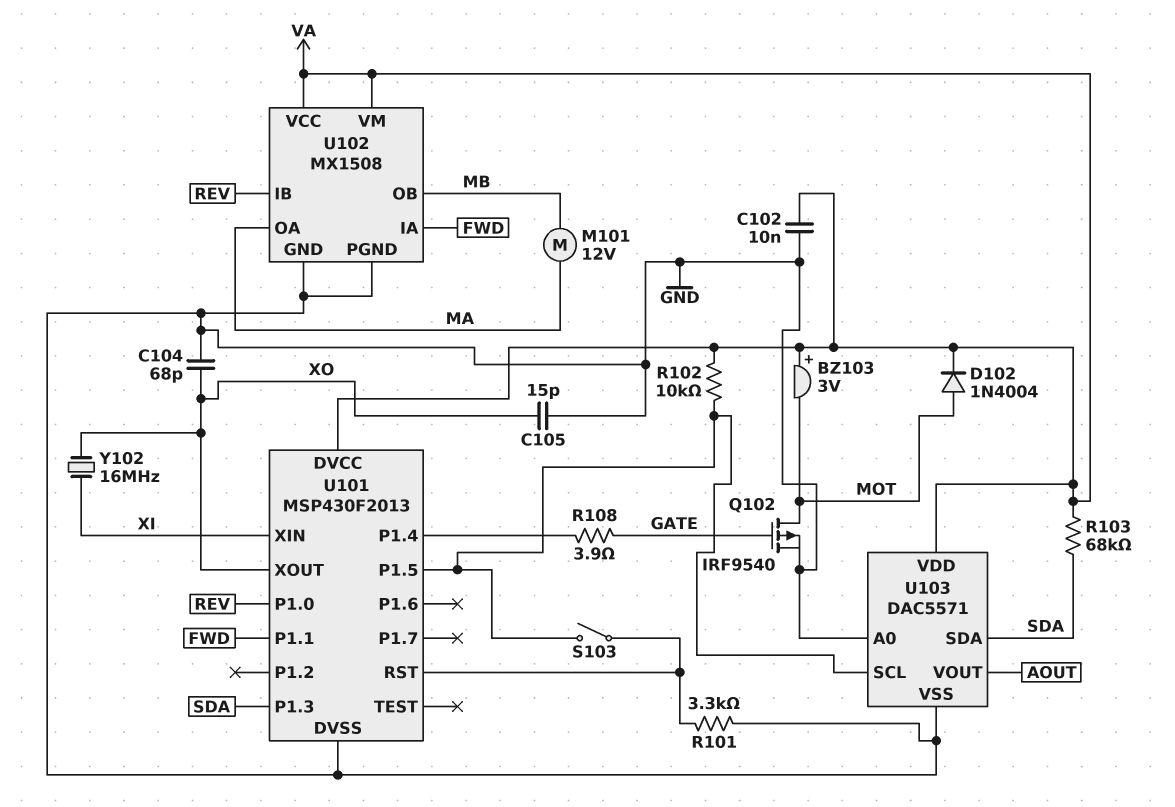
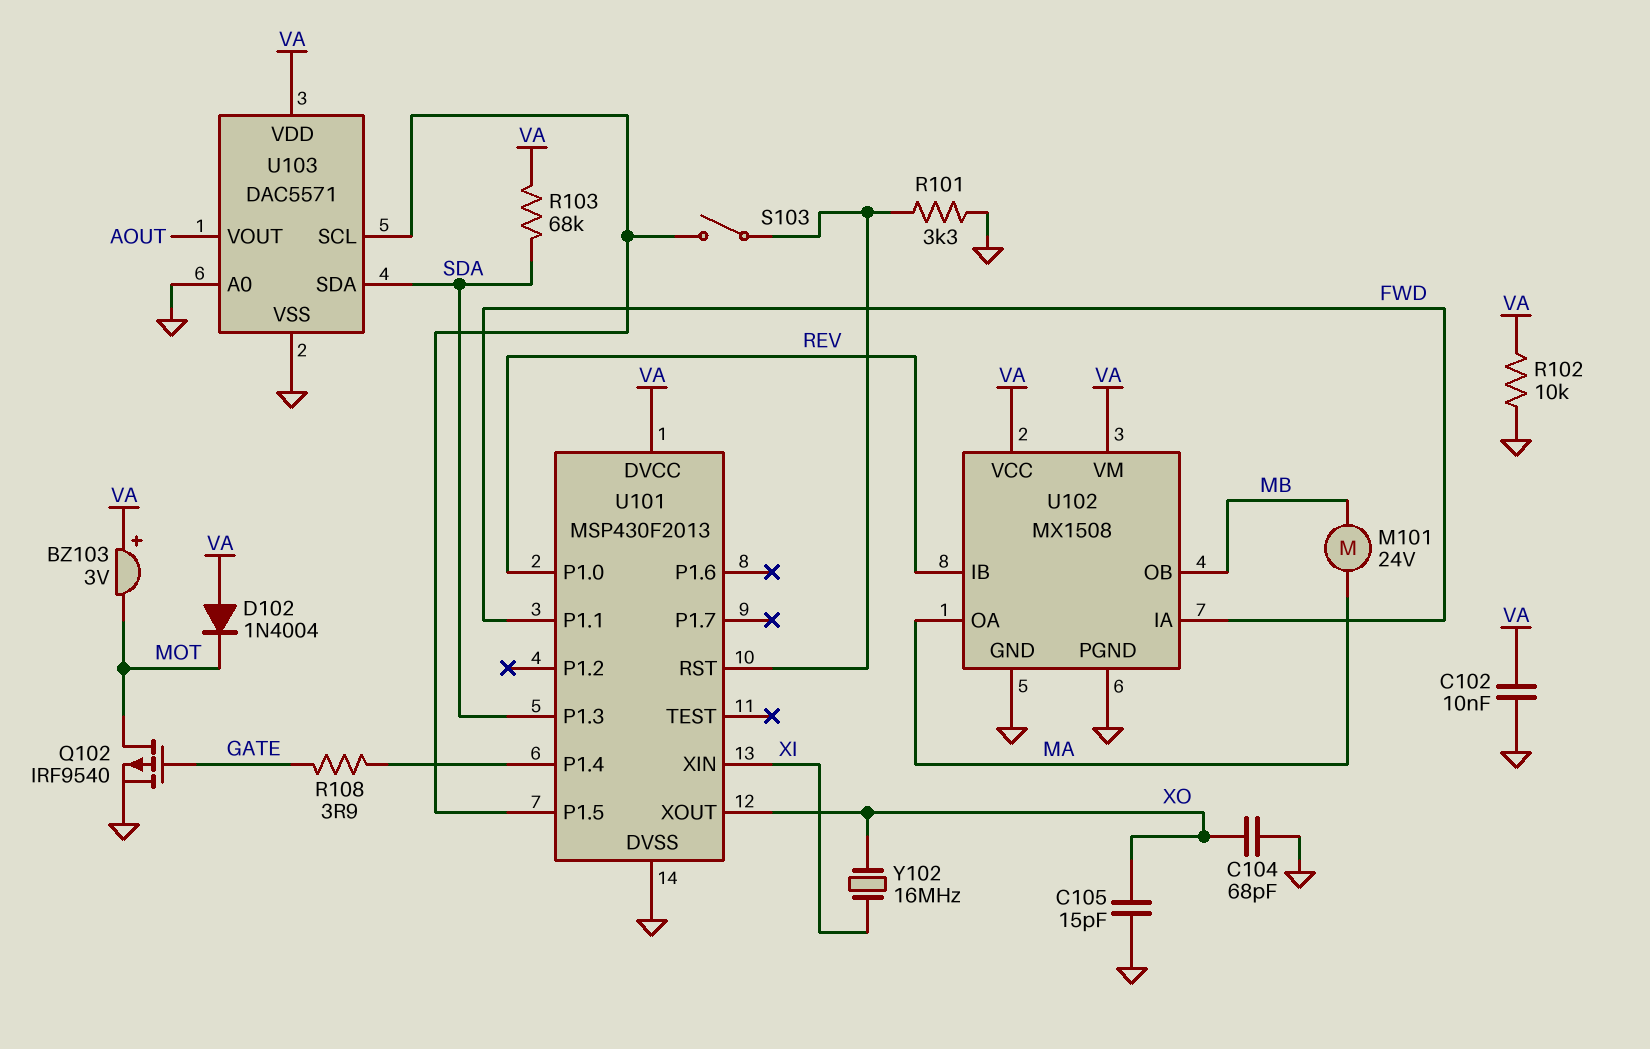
D102: diode 1N4004 (A MOT, K VA) -> diode 1N4004 (A VA, K MOT)
M101: motor 12V (MA, MB) -> motor 24V (MA, MB)
R102: 10k (U101/P1.5, VA) -> 10k (GND, VA)

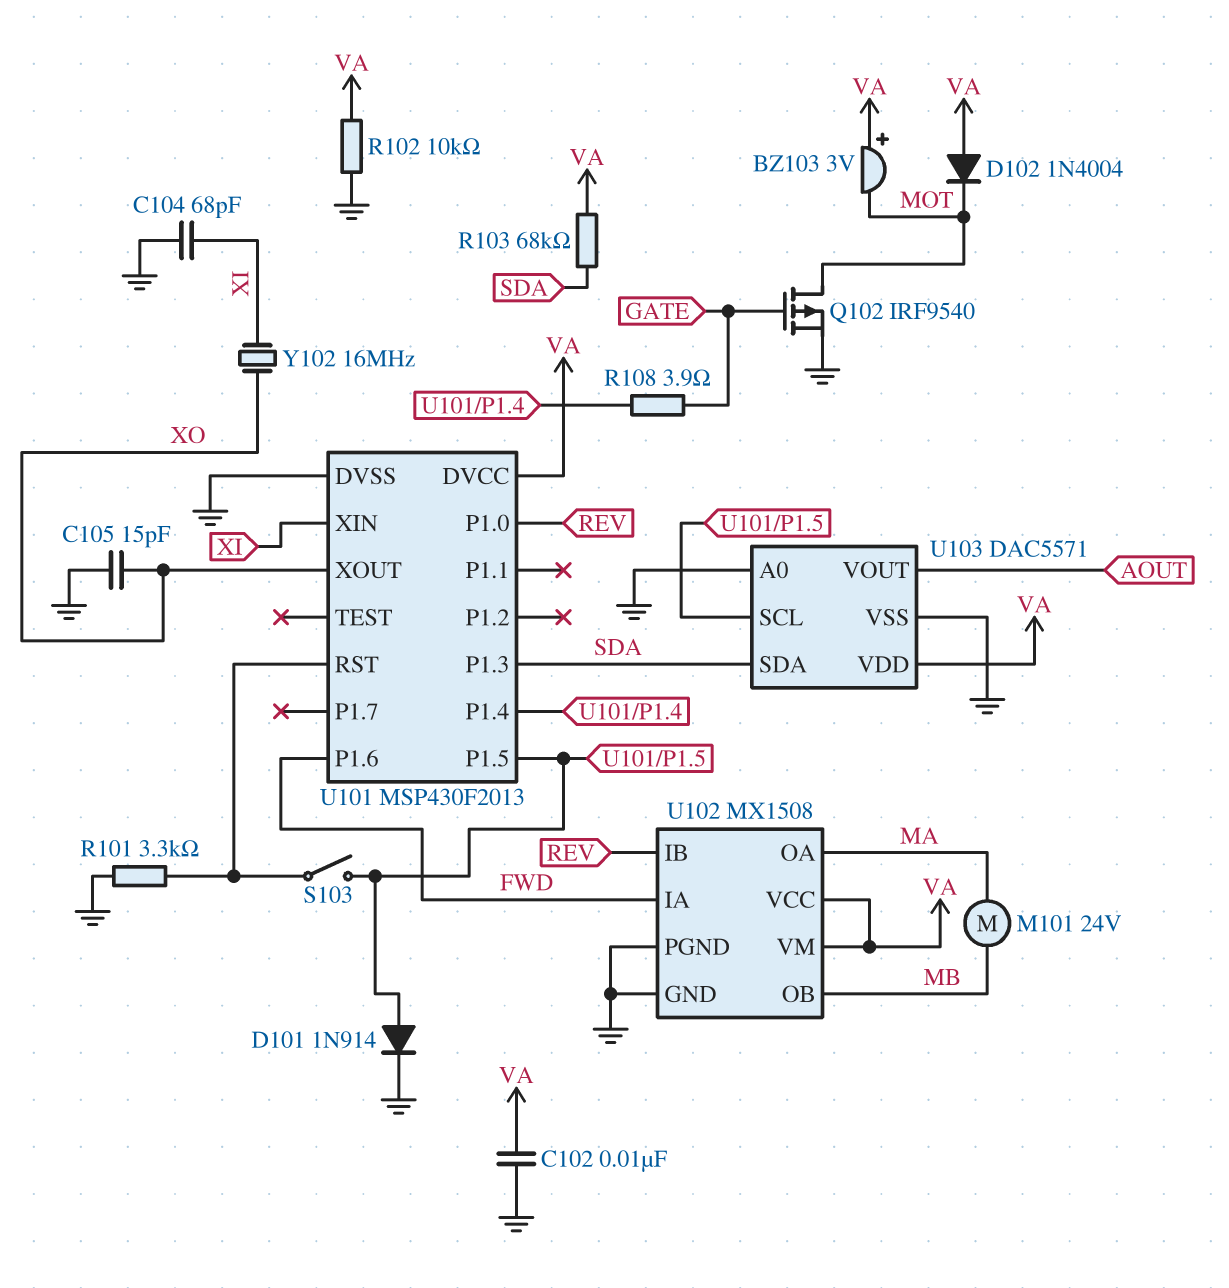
C104: 68pF (GND, XO) -> 68pF (GND, XI)
D101: none -> diode 1N914 (A U101/P1.5, K GND)
U101 pin P1.1: FWD -> none
U101 pin P1.6: none -> FWD

